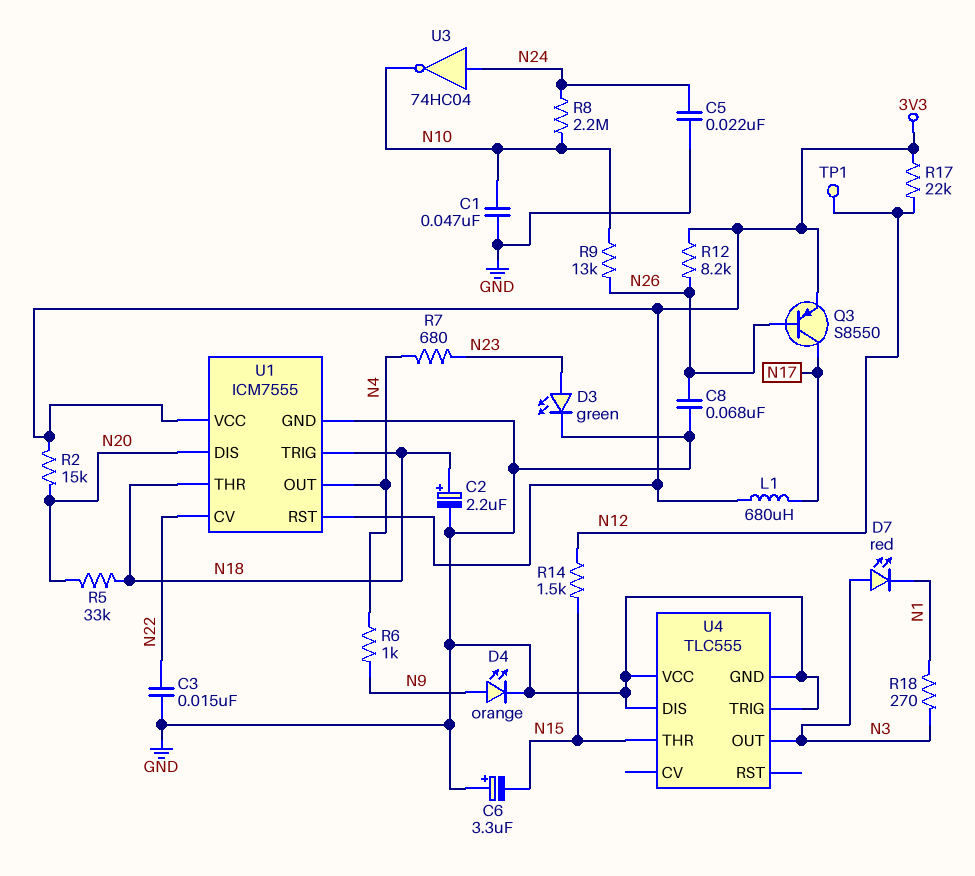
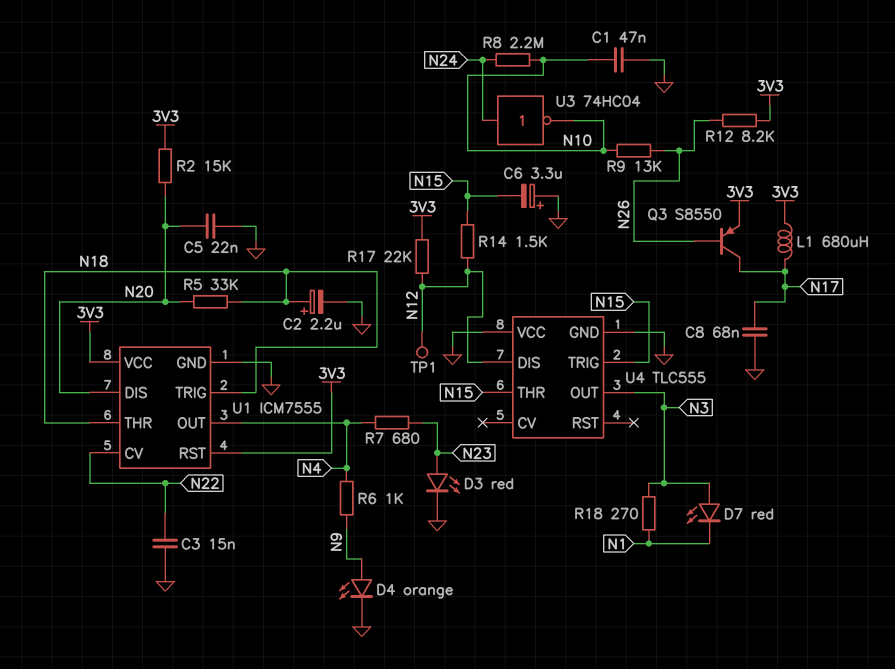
C5: 22nF (GND, N24) -> 22nF (GND, N20)
C8: 68nF (GND, N26) -> 68nF (GND, N17)
D3: LED green (A N23, K GND) -> LED red (A N23, K GND)
U4 pin DIS: GND -> N12
U4 pin TRIG: GND -> N15

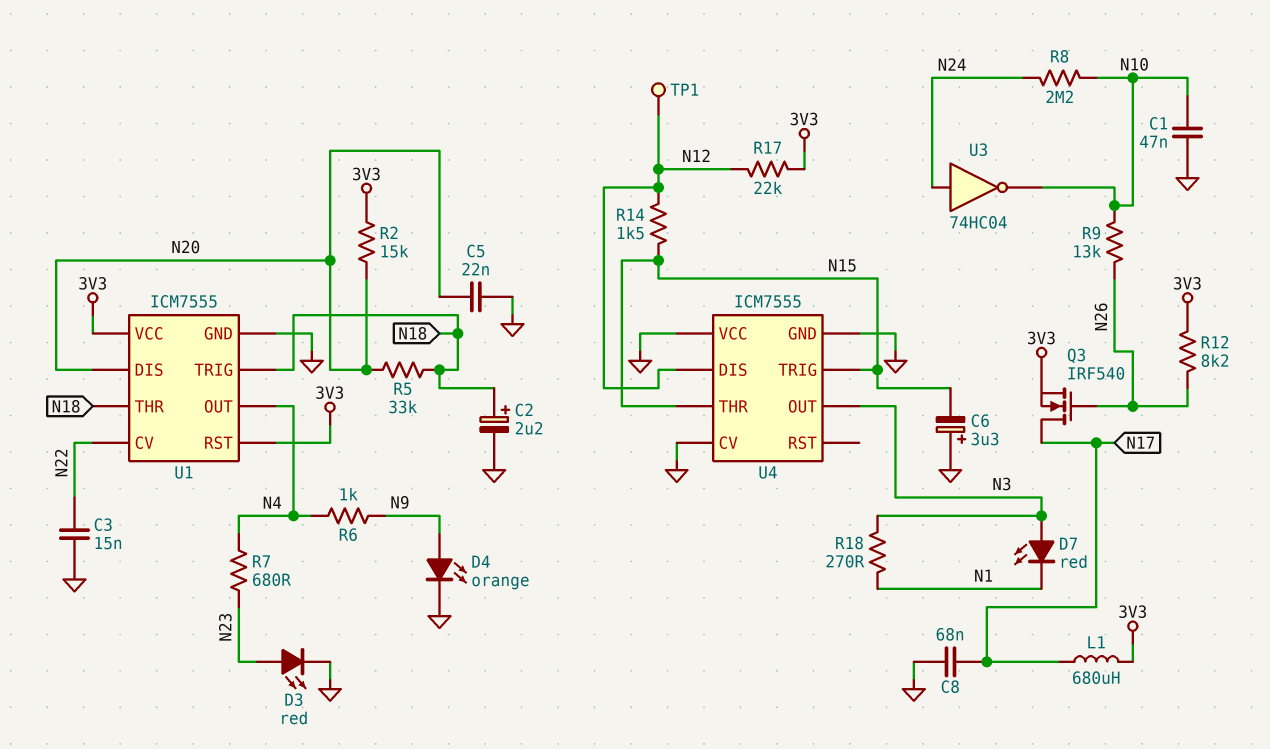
Q3: PNP S8550 (B N26, C N17, E 3V3) -> NMOS IRF540 (G N26, D N17, S 3V3)
U4: TLC555 -> ICM7555
U4 pin CV: none -> GND

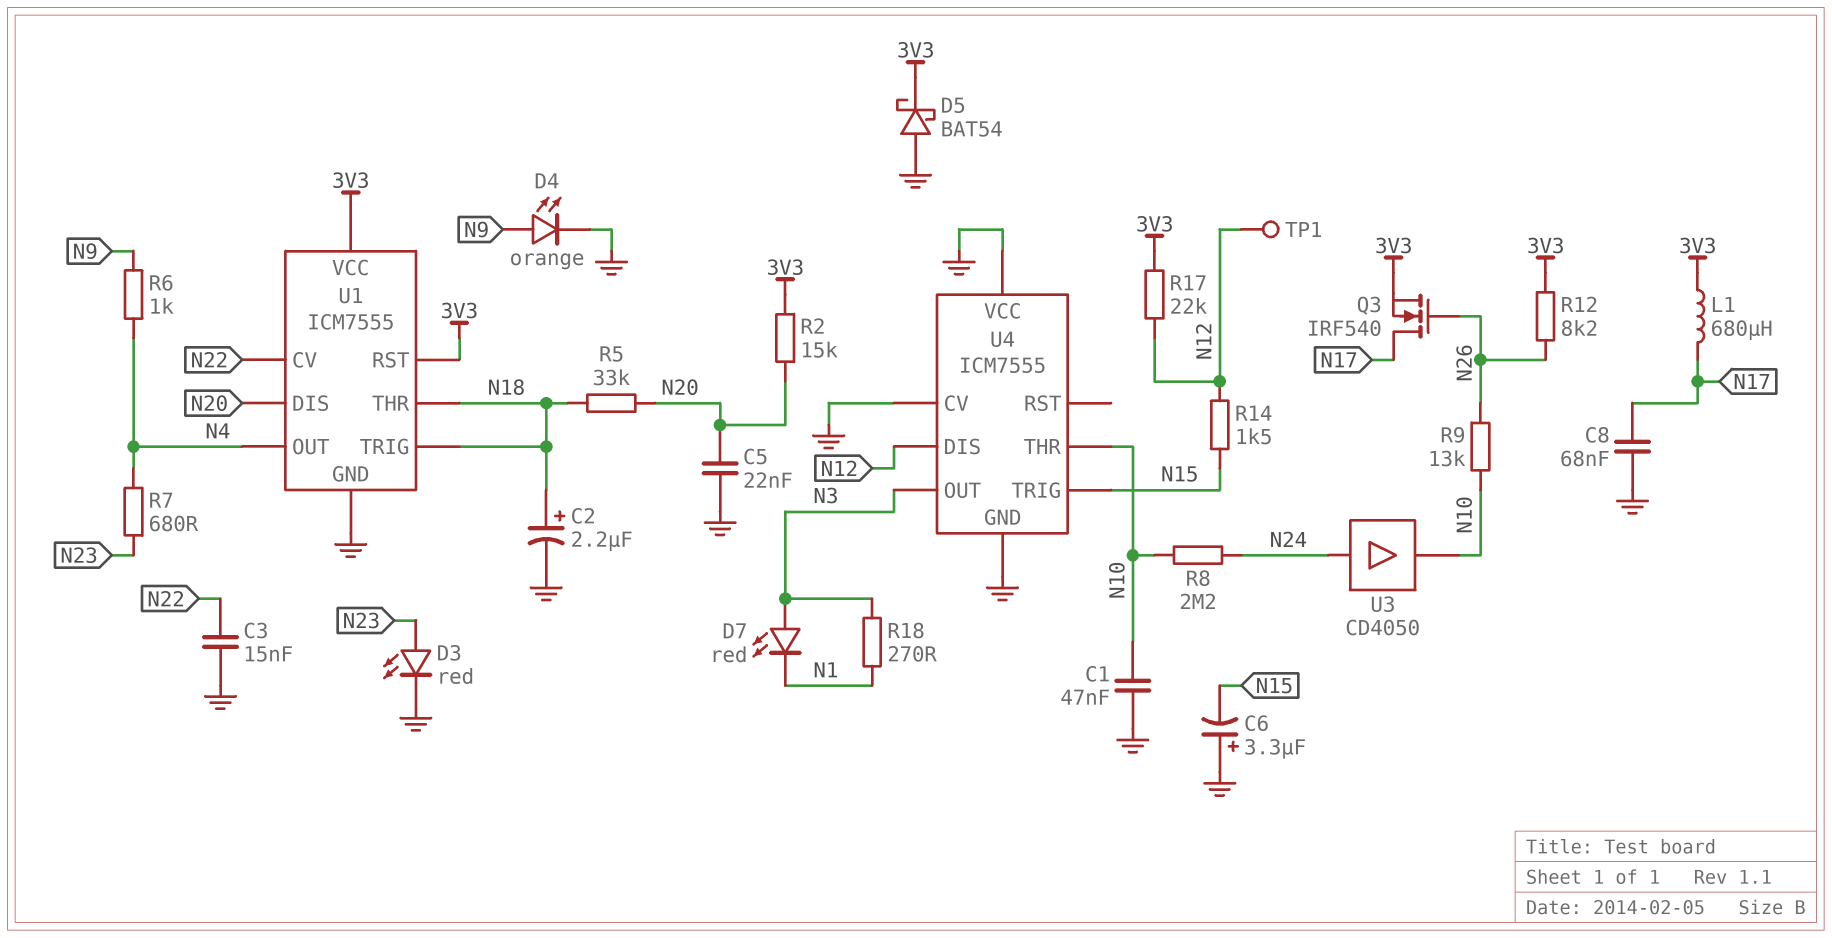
D5: none -> schottky BAT54 (A GND, K 3V3)
U3: NOT 74HC04 (in N24, out N10) -> buffer CD4050 (in N24, out N10)
U4 pin THR: N15 -> N10

